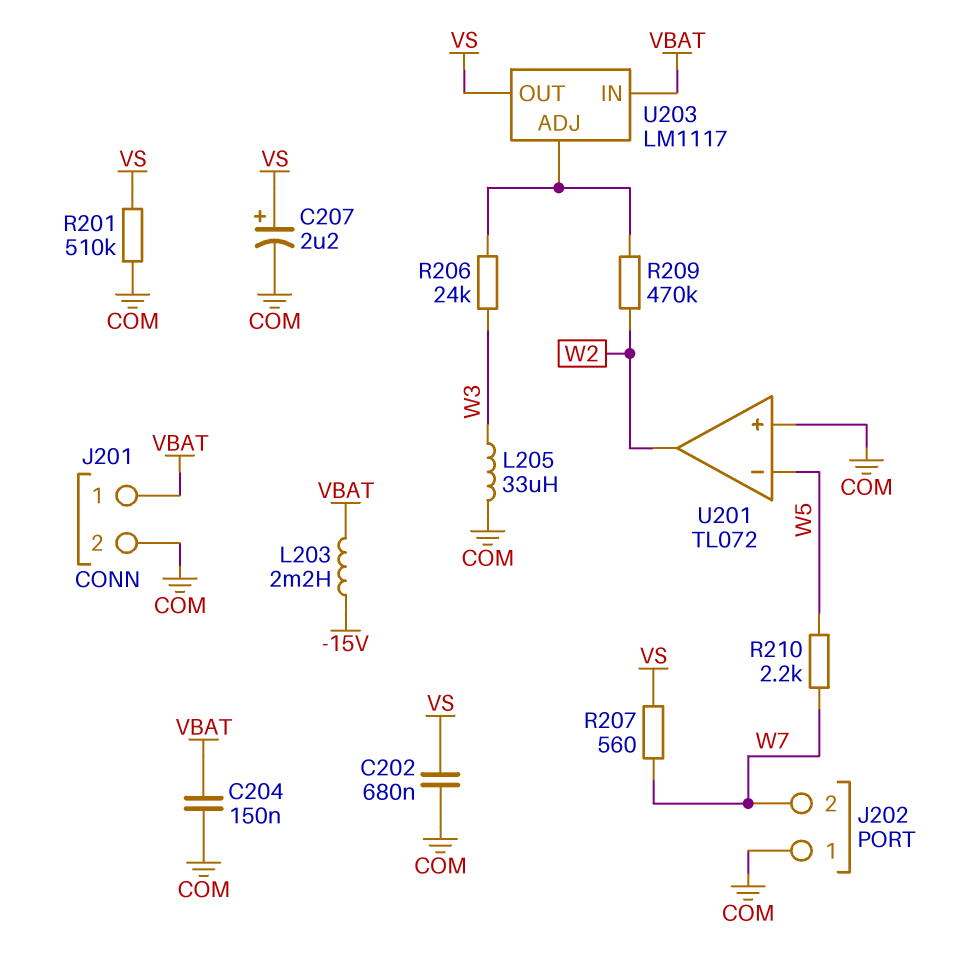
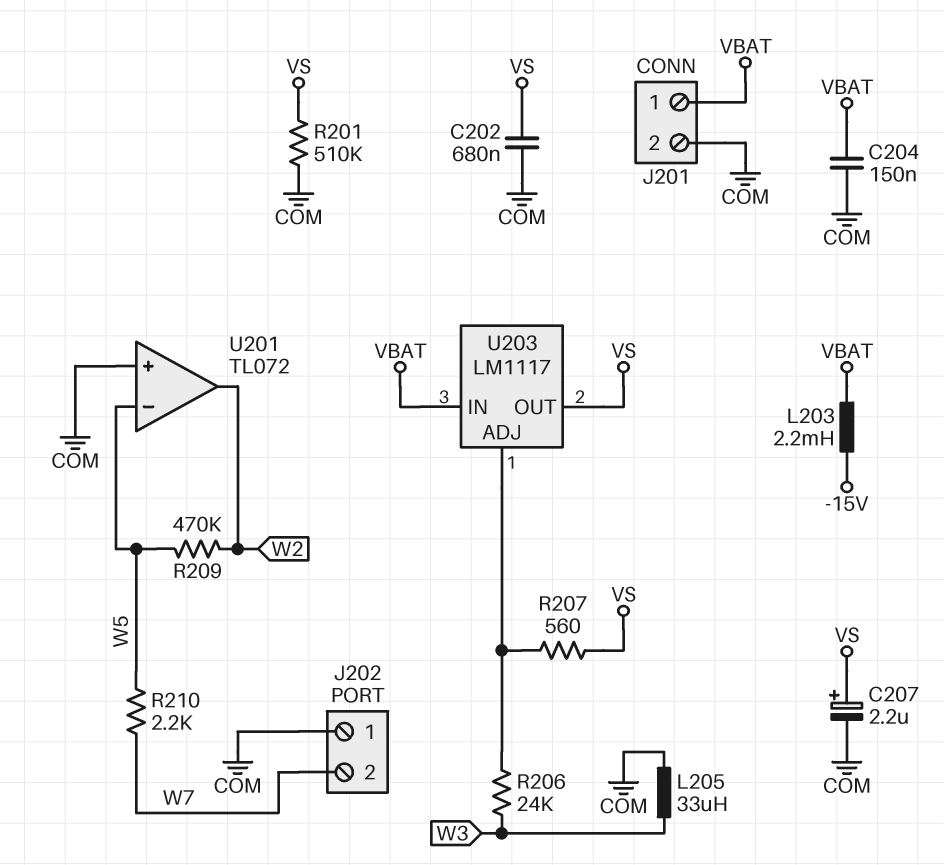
R207: 560 (VS, W7) -> 560 (U203/ADJ, VS)
R209: 470k (U203/ADJ, W2) -> 470k (W2, W5)

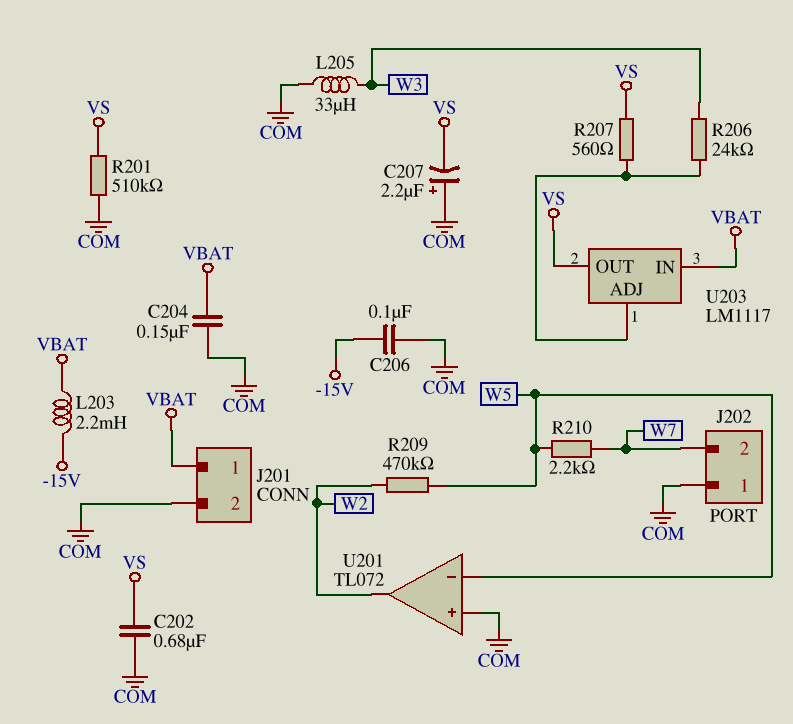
C206: none -> 100nF (-15V, COM)
C207: 2.2uF (plus VS, minus COM) -> 2.2uF (plus COM, minus VS)

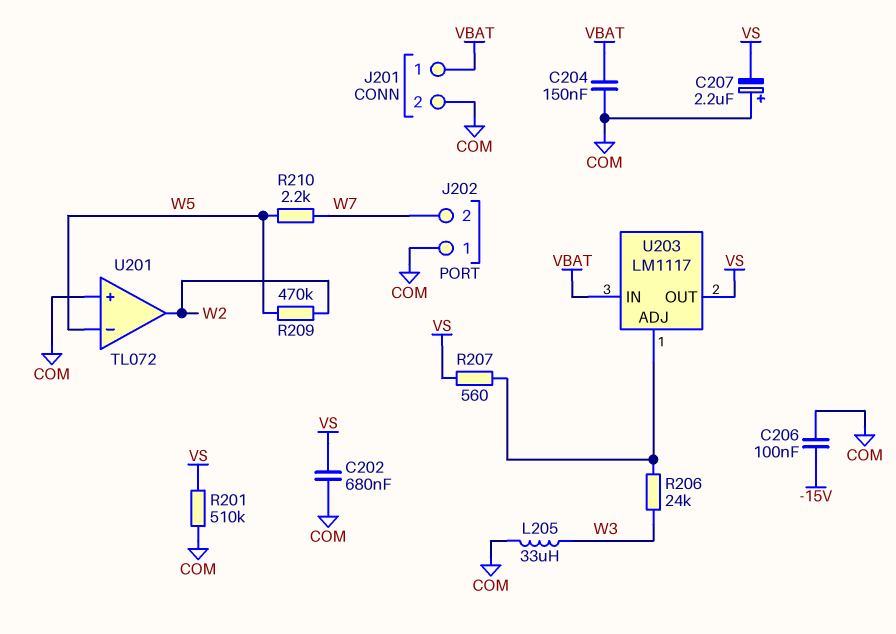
L203: 2.2mH (-15V, VBAT) -> none

